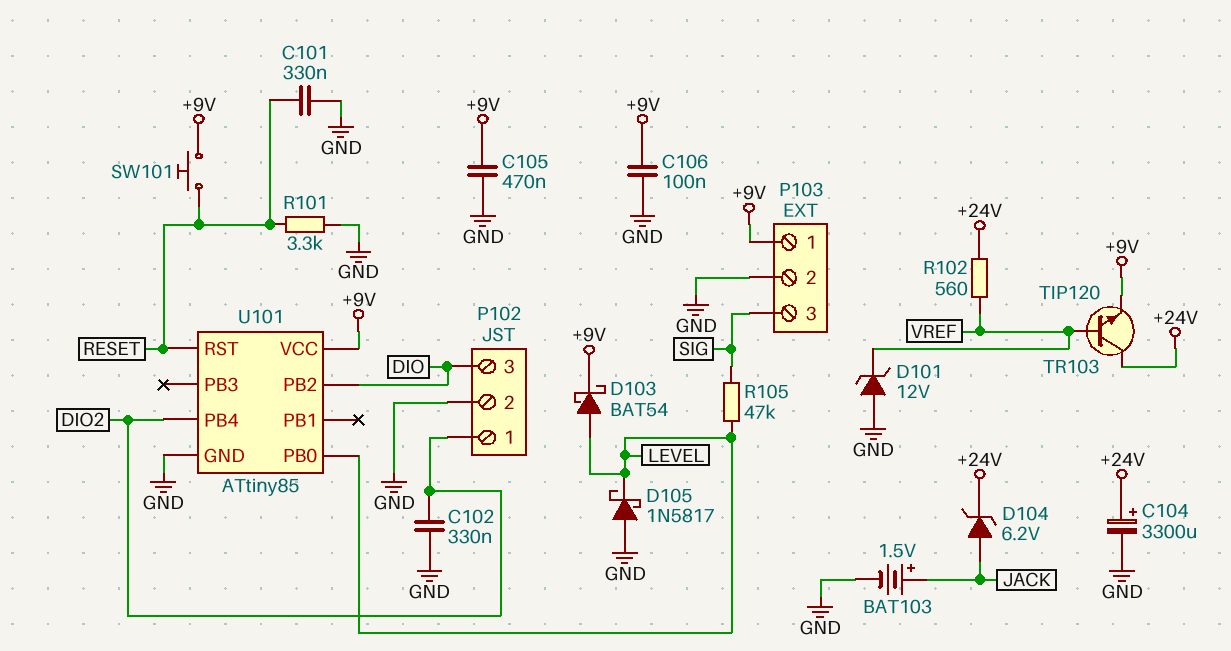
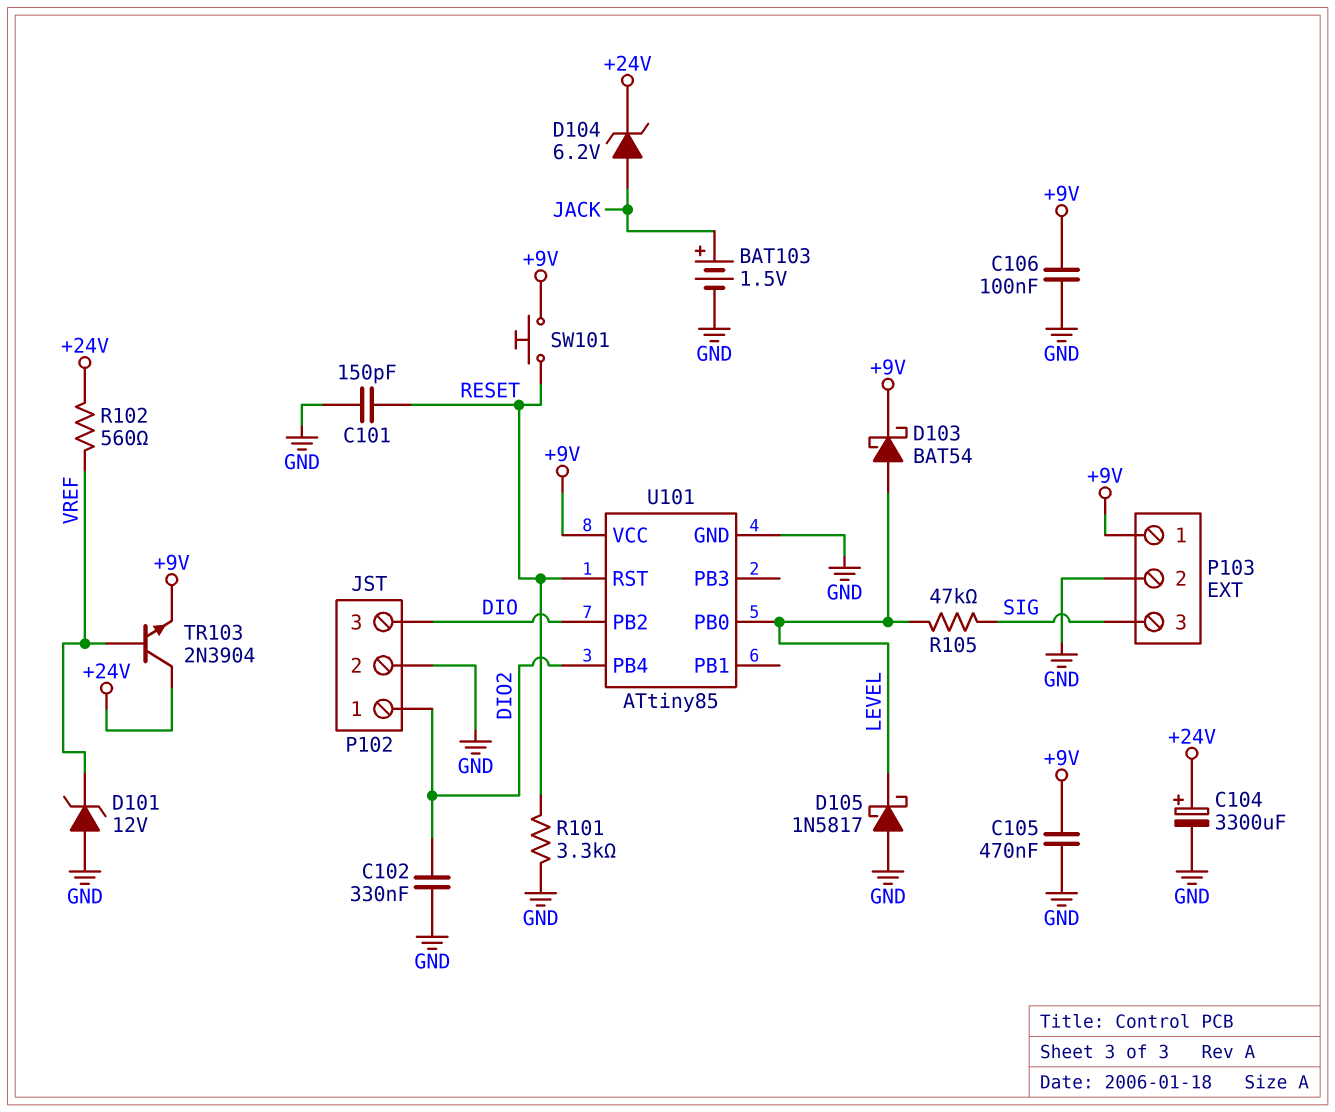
C101: 330nF (GND, RESET) -> 150pF (GND, RESET)
TR103: NPN TIP120 (B VREF, C +24V, E +9V) -> NPN 2N3904 (B VREF, C +24V, E +9V)

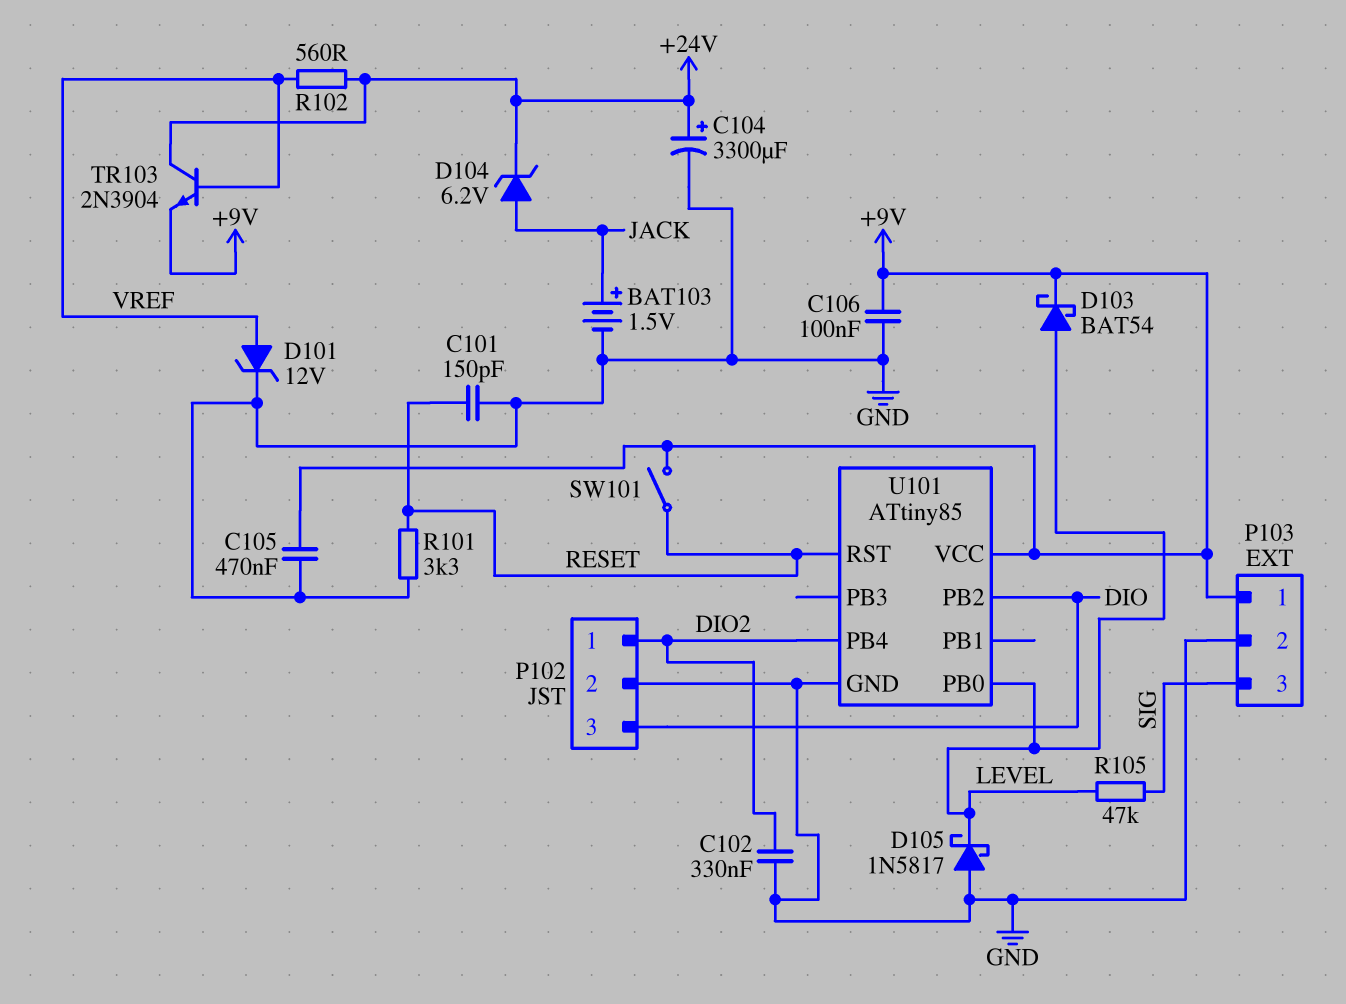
D101: zener 12V (A GND, K VREF) -> zener 12V (A VREF, K GND)
SW101: button (+9V, RESET) -> switch (+9V, RESET)

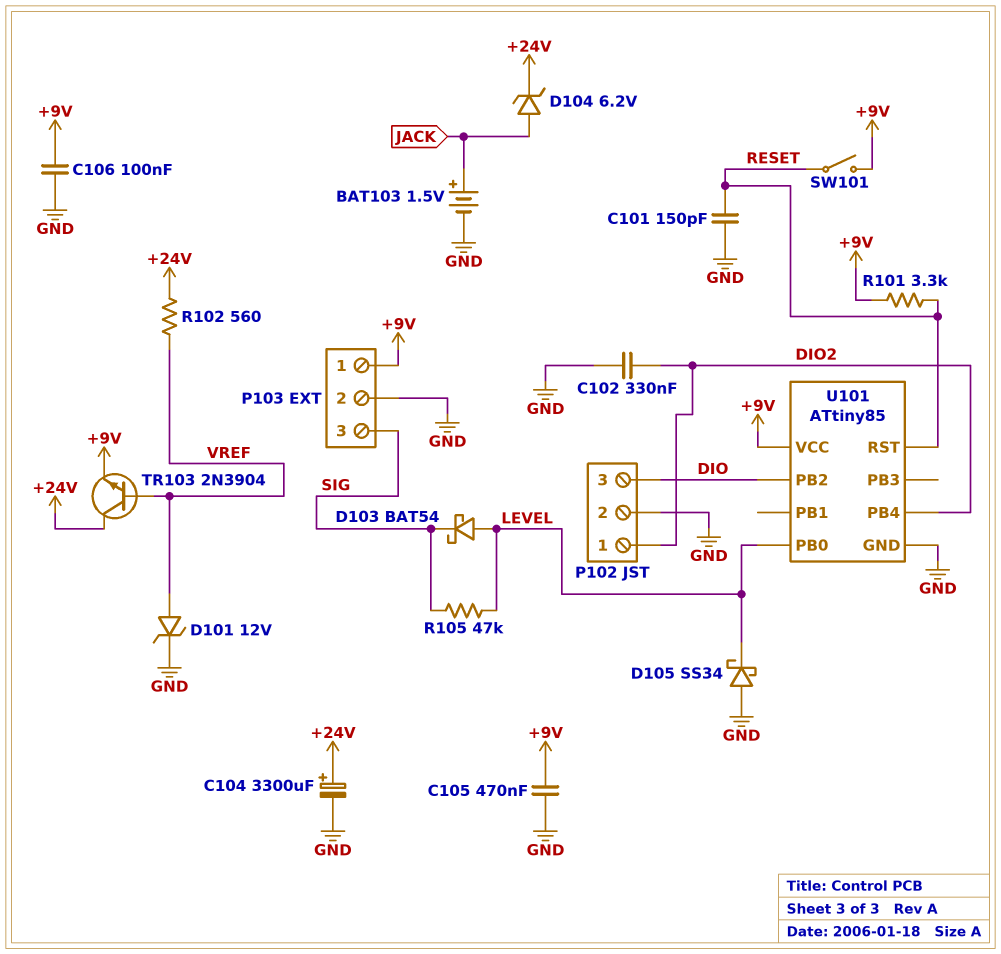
D103: schottky BAT54 (A LEVEL, K +9V) -> schottky BAT54 (A LEVEL, K SIG)
D105: schottky 1N5817 (A GND, K LEVEL) -> schottky SS34 (A GND, K LEVEL)
R101: 3.3k (GND, RESET) -> 3.3k (+9V, RESET)

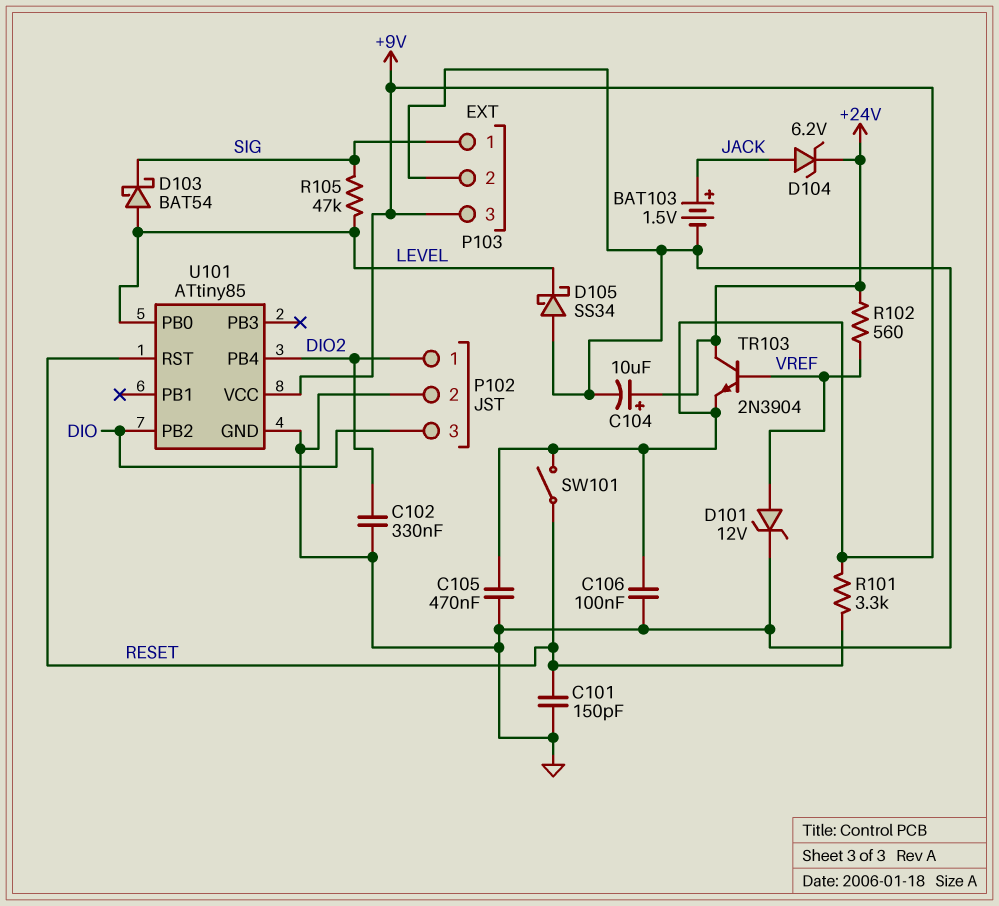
C104: 3300uF (plus +24V, minus GND) -> 10uF (plus +24V, minus GND)
P103 pin 1: +9V -> SIG
P103 pin 3: SIG -> +9V

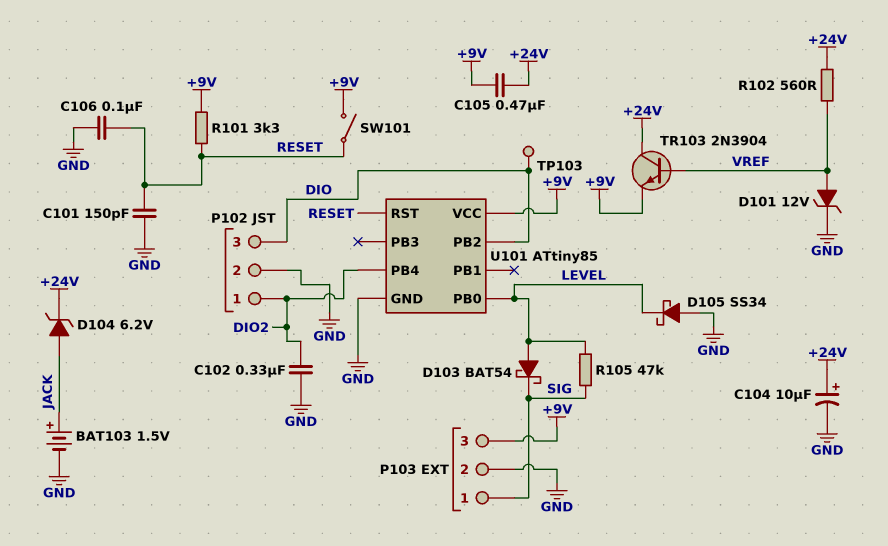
C105: 470nF (+9V, GND) -> 470nF (+9V, +24V)
C106: 100nF (+9V, GND) -> 100nF (GND, RESET)
TP103: none -> test point (DIO)

